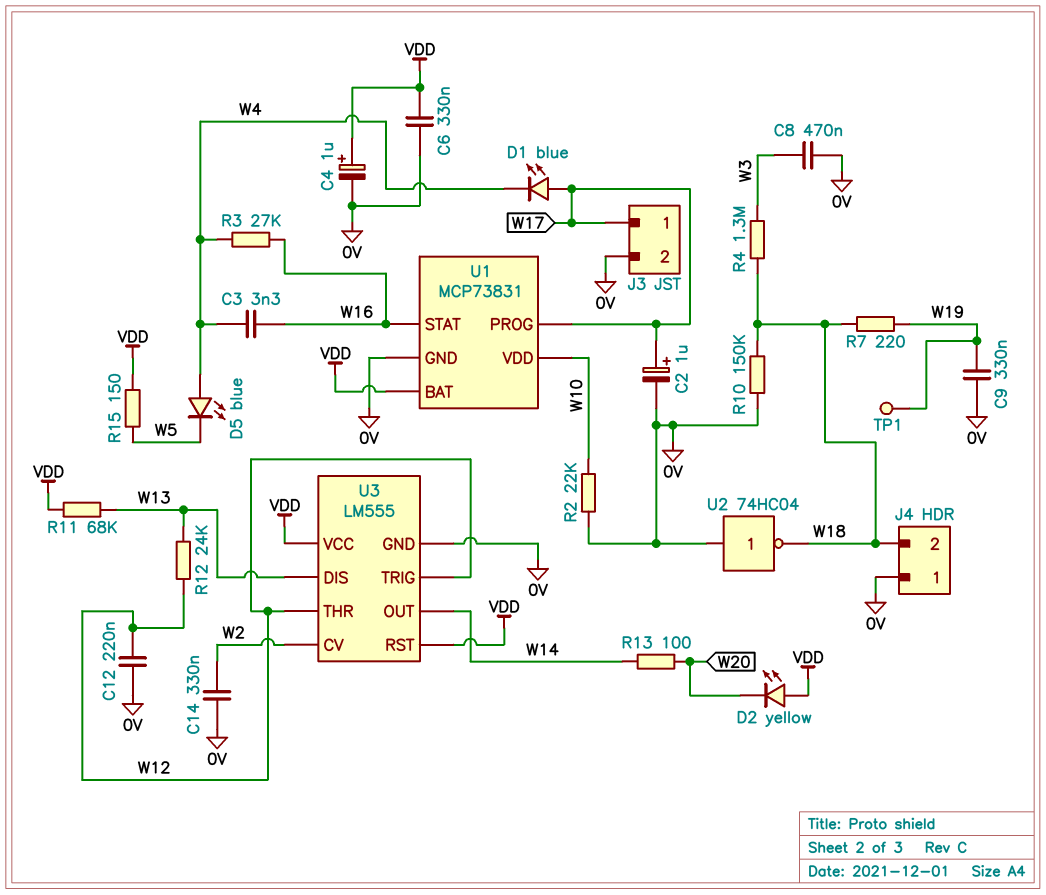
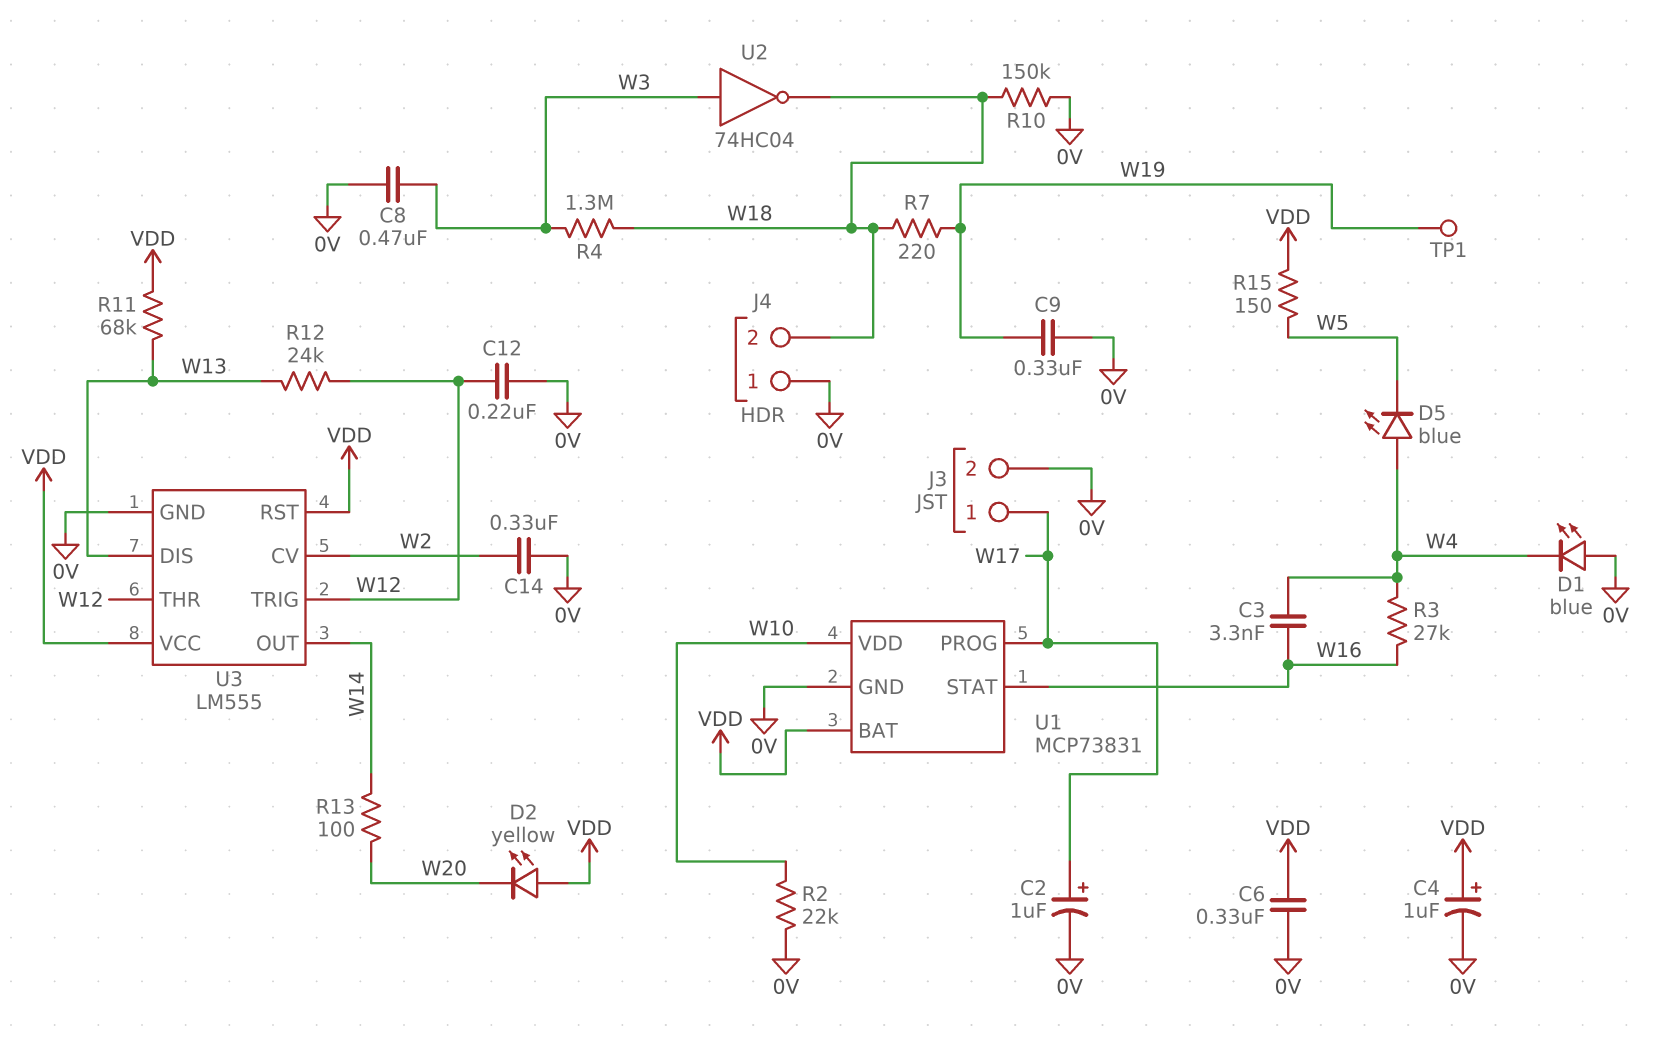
D1: LED blue (A W17, K W4) -> LED blue (A 0V, K W4)
U2: NOT 74HC04 (in 0V, out W18) -> NOT 74HC04 (in W3, out W18)

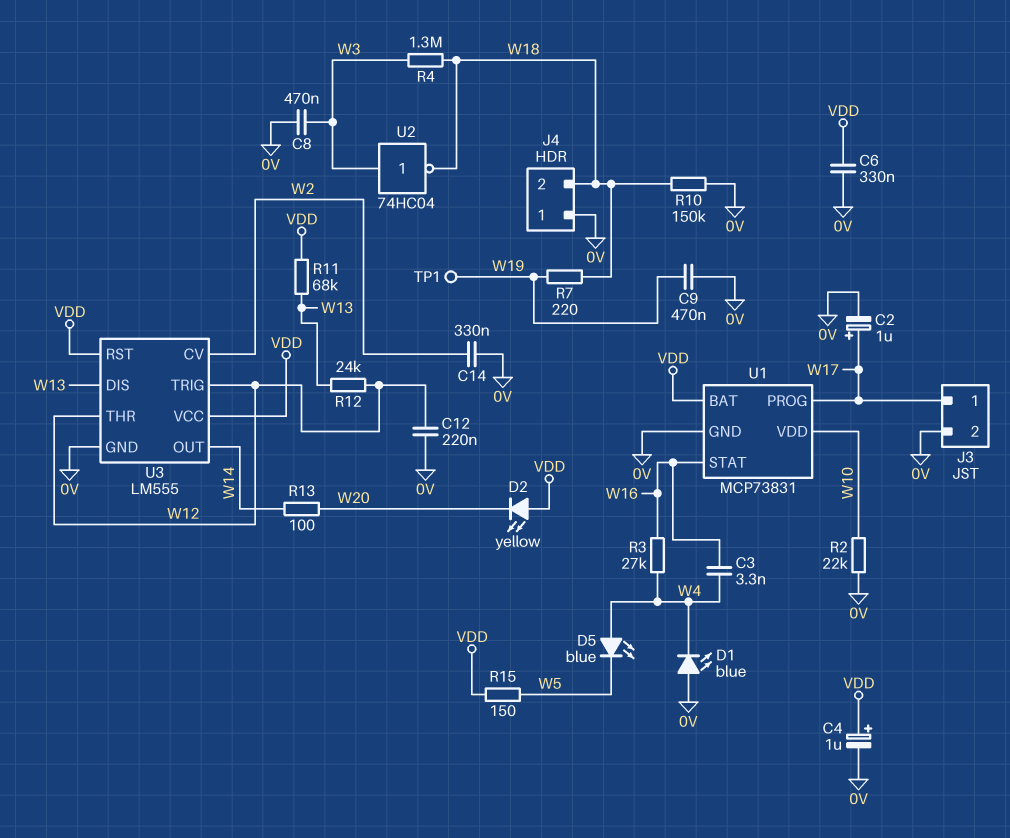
C9: 330nF (0V, W19) -> 470nF (0V, W19)

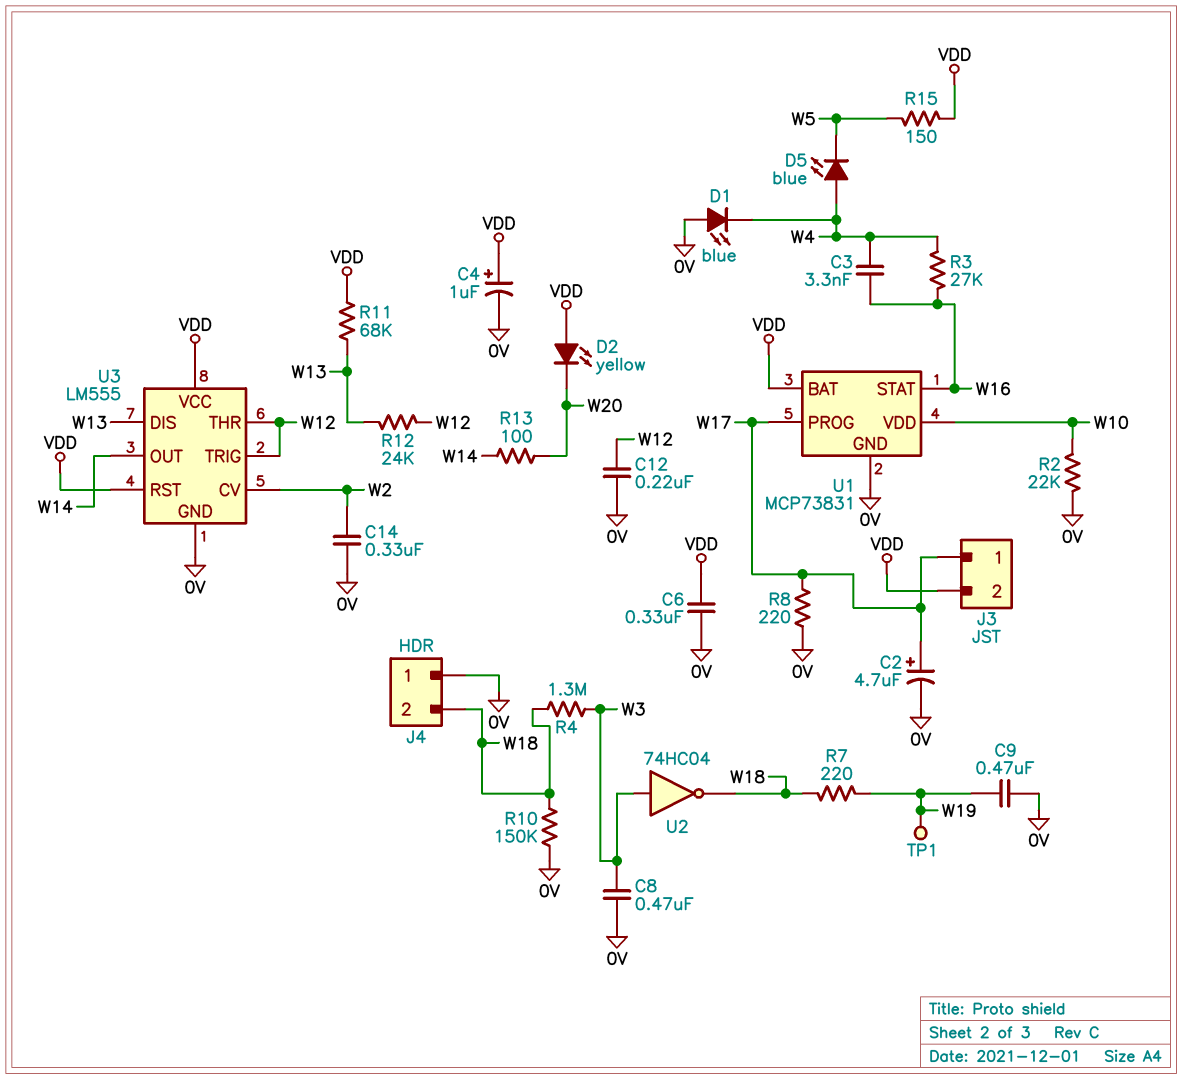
C2: 1uF (plus W17, minus 0V) -> 4.7uF (plus W17, minus 0V)
J3 pin 2: 0V -> VDD
R8: none -> 220 (0V, W17)

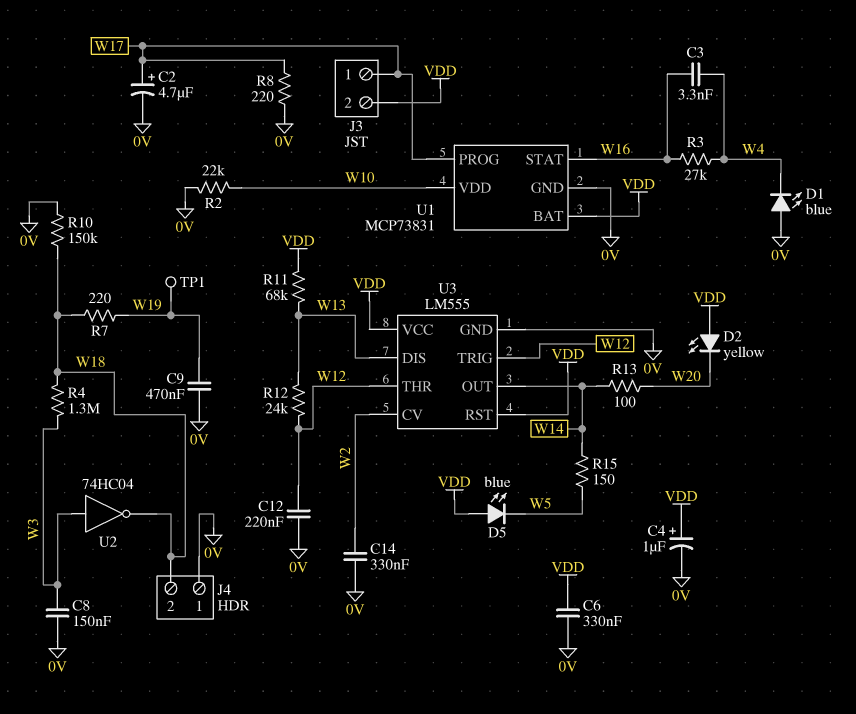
C8: 470nF (0V, W3) -> 150nF (0V, W3)
D5: LED blue (A W4, K W5) -> LED blue (A VDD, K W5)
R15: 150 (VDD, W5) -> 150 (W5, W14)

